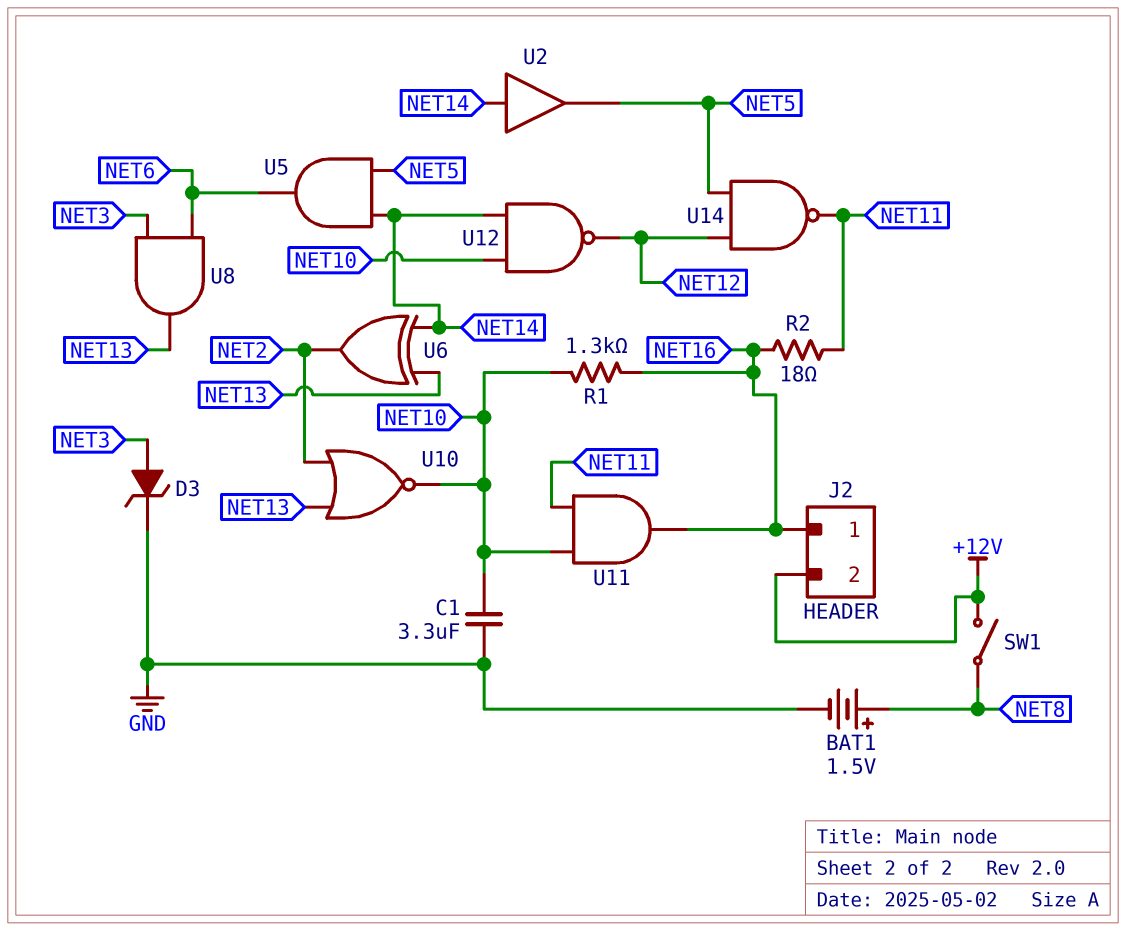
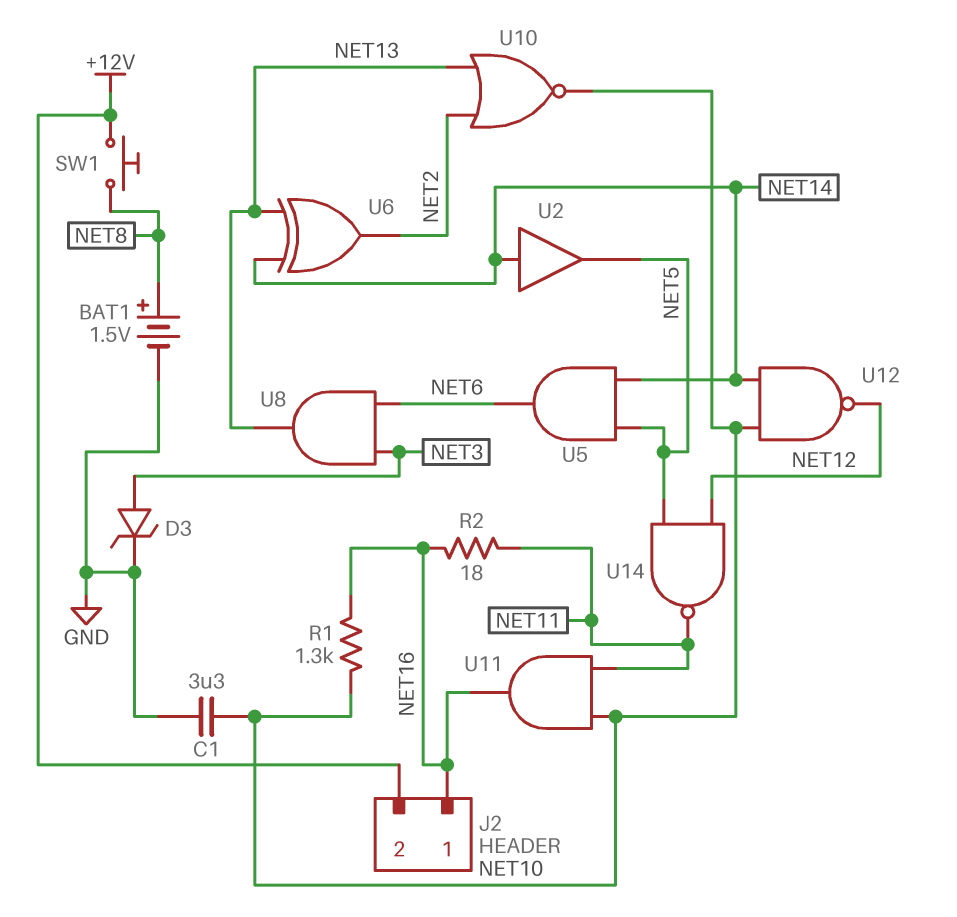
SW1: switch (+12V, NET8) -> button (+12V, NET8)

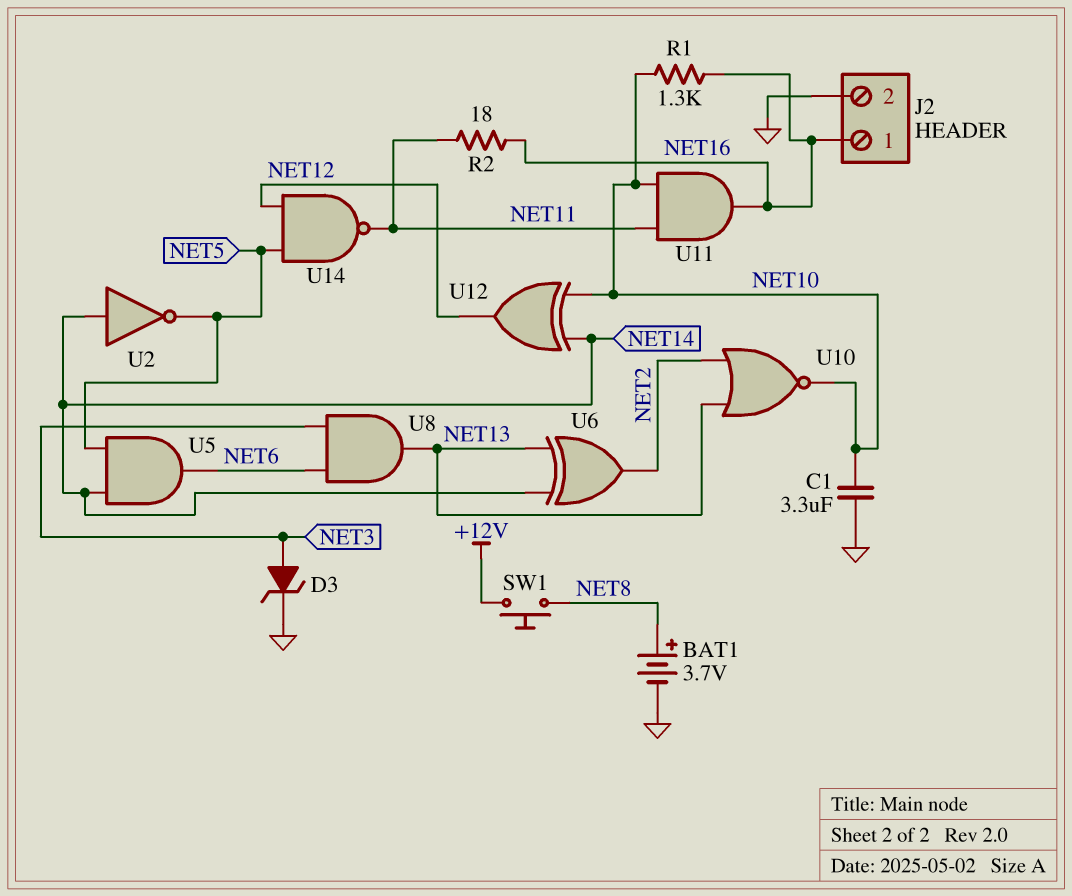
BAT1: 1.5V (plus NET8, minus GND) -> 3.7V (plus NET8, minus GND)
J2 pin 2: +12V -> GND
U2: buffer (in NET14, out NET5) -> NOT (in NET14, out NET5)
U12: NAND (in NET10, in NET14, out NET12) -> XOR (in NET10, in NET14, out NET12)

